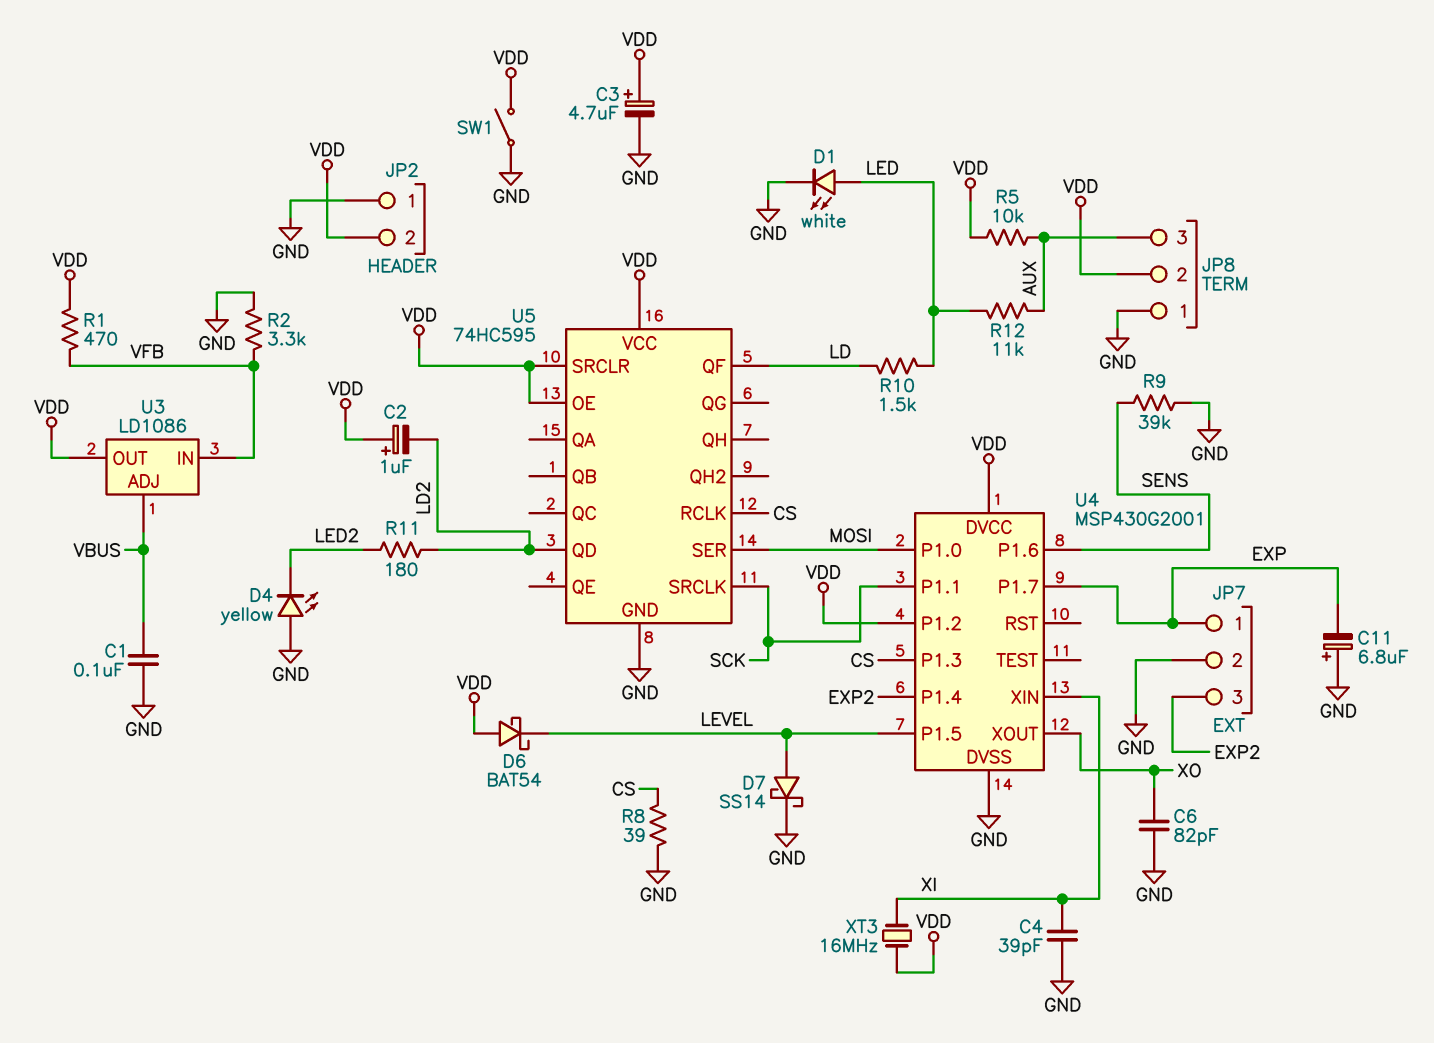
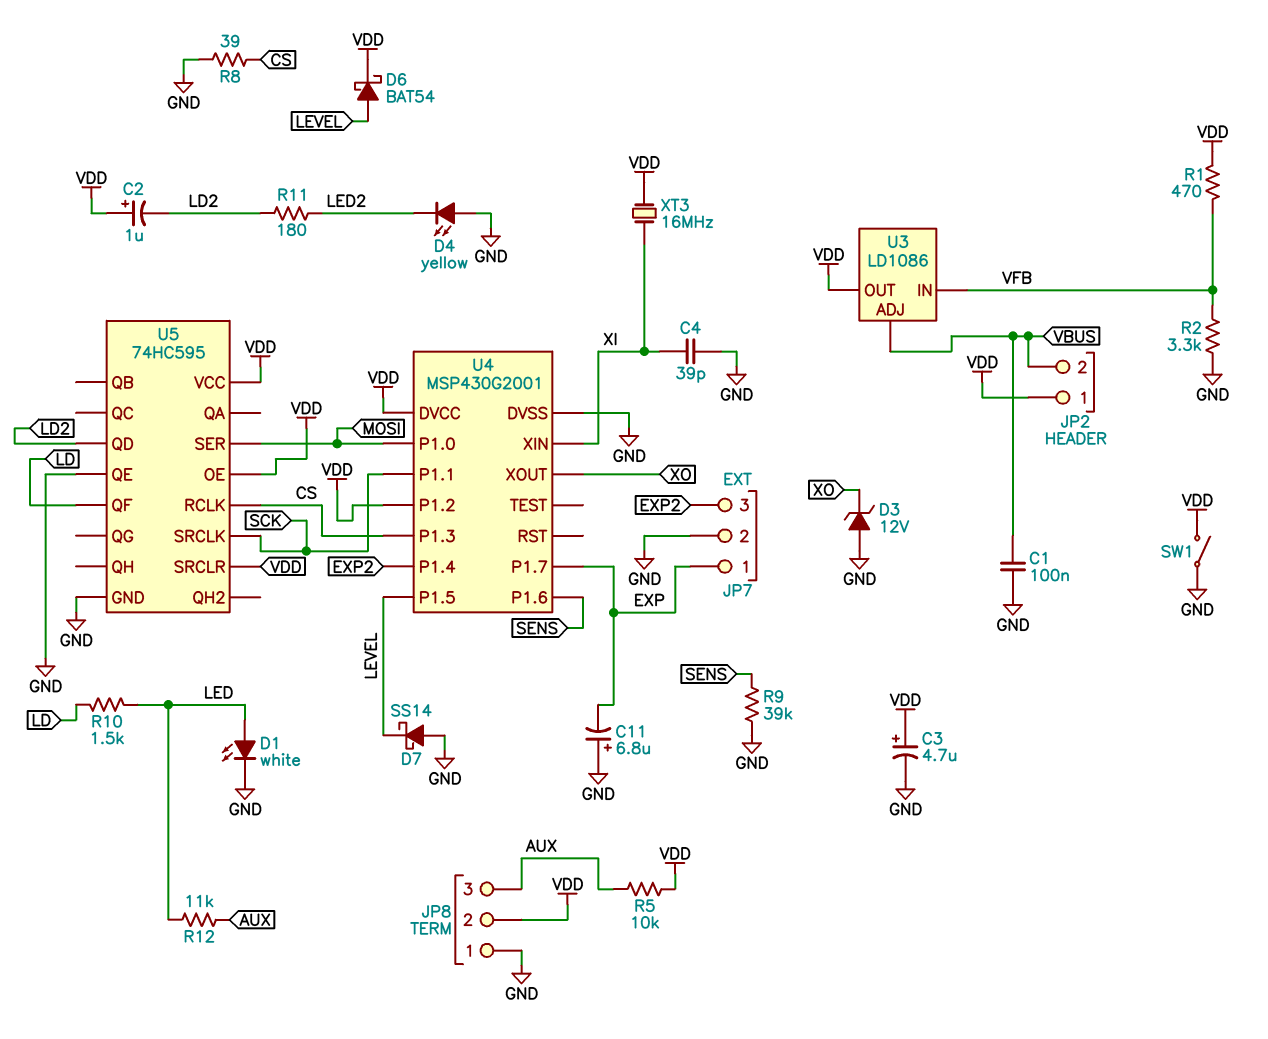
C6: 82pF (GND, XO) -> none
D3: none -> zener 12V (A GND, K XO)
D6: schottky BAT54 (A VDD, K LEVEL) -> schottky BAT54 (A LEVEL, K VDD)
D7: schottky SS14 (A LEVEL, K GND) -> schottky SS14 (A GND, K LEVEL)
JP2 pin 1: GND -> VDD
JP2 pin 2: VDD -> VBUS
U5 pin QE: none -> GND

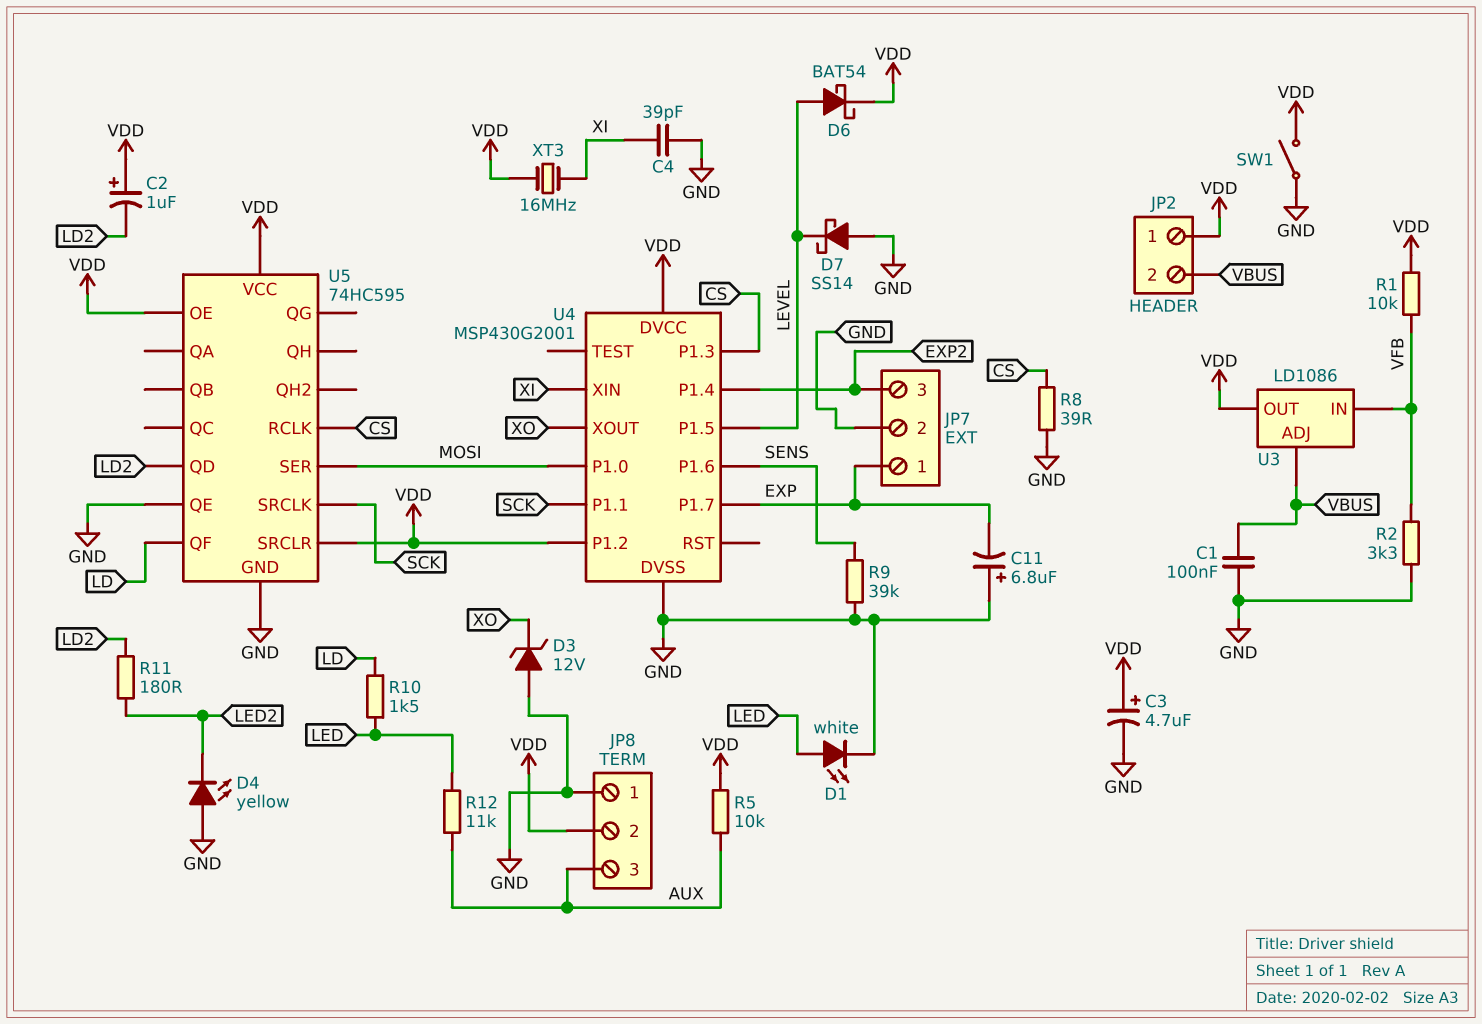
R1: 470 (VDD, VFB) -> 10k (VDD, VFB)

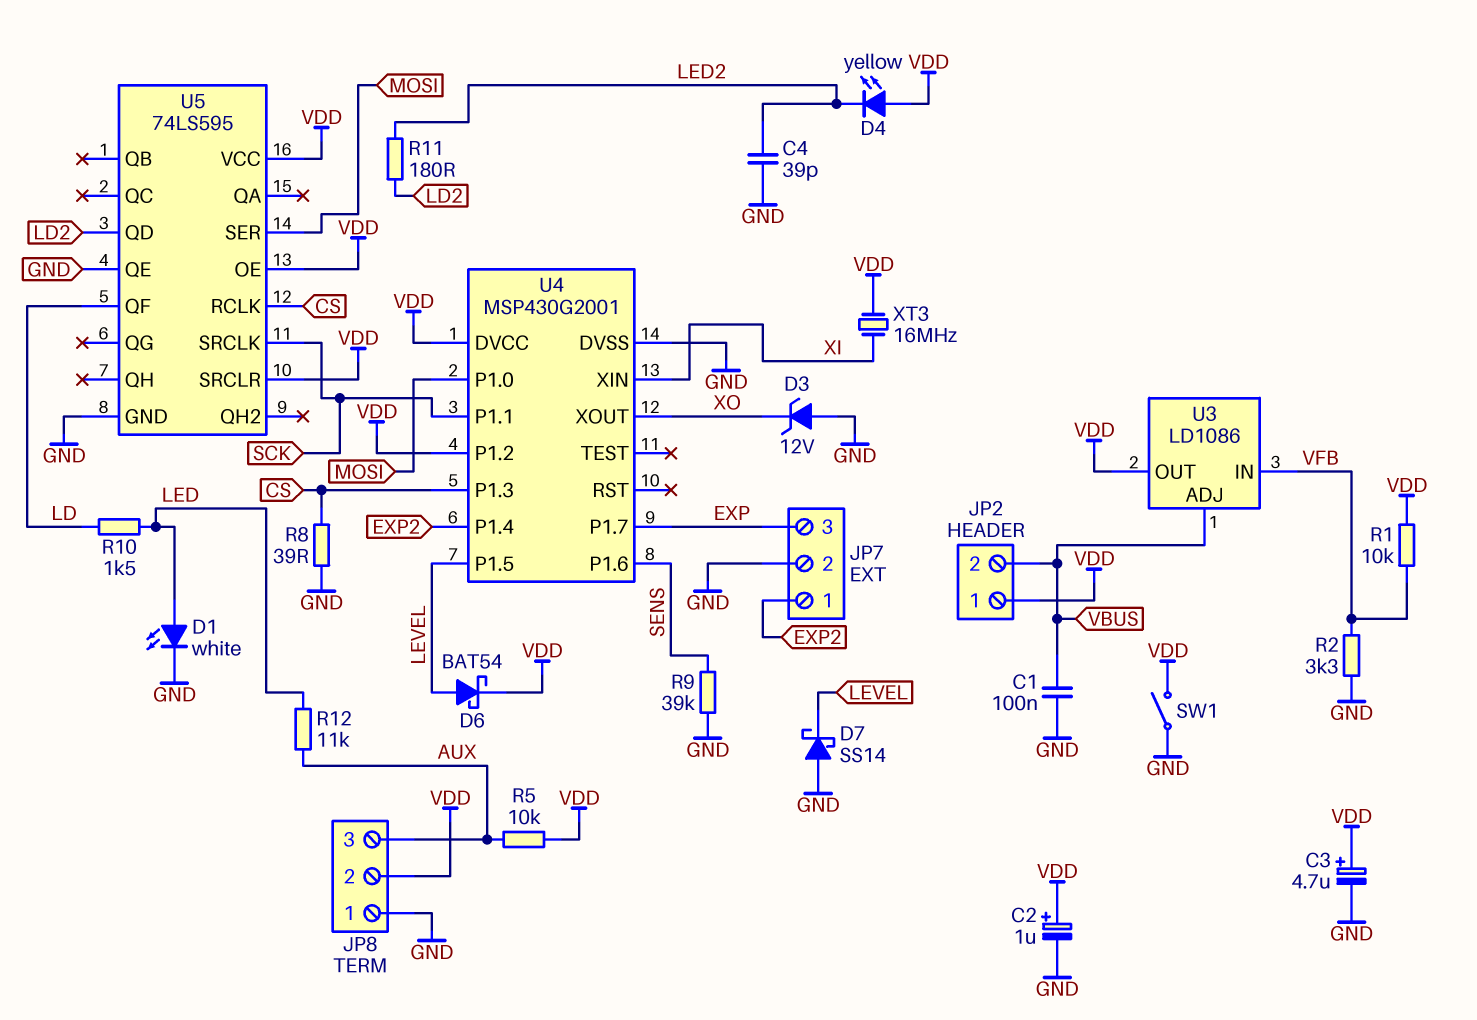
C2: 1uF (plus VDD, minus LD2) -> 1uF (plus VDD, minus GND)
C4: 39pF (GND, XI) -> 39pF (GND, LED2)
C11: 6.8uF (plus GND, minus EXP) -> none
D4: LED yellow (A GND, K LED2) -> LED yellow (A VDD, K LED2)
JP7 pin 1: EXP -> EXP2
JP7 pin 3: EXP2 -> EXP
U5: 74HC595 -> 74LS595

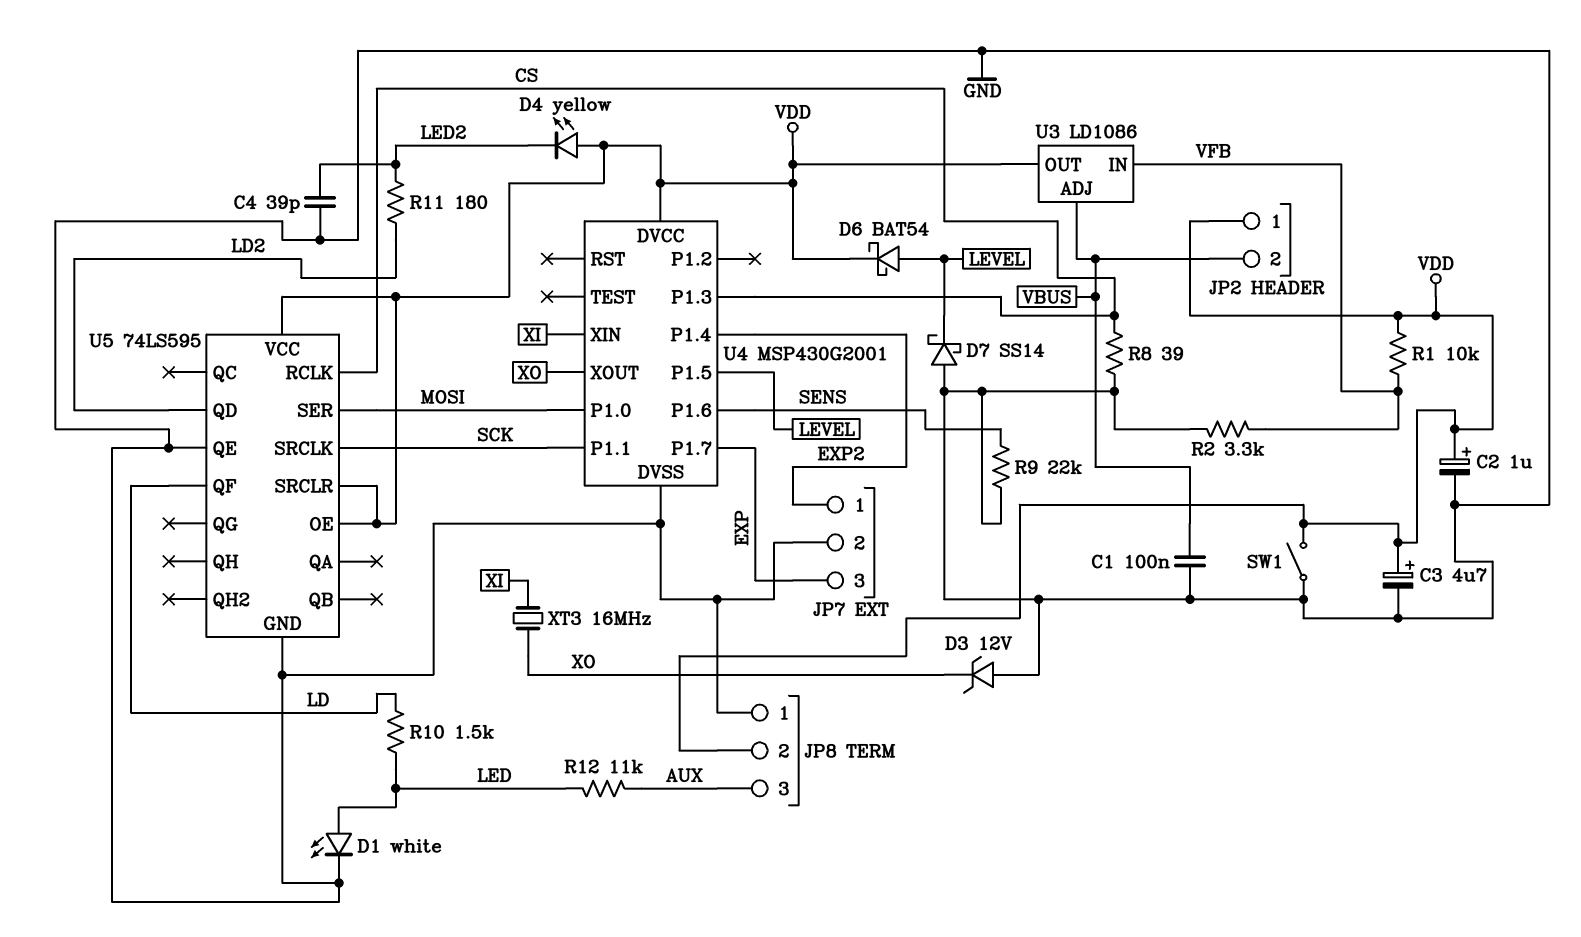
R5: 10k (AUX, VDD) -> none
R9: 39k (GND, SENS) -> 22k (GND, SENS)
U4 pin P1.2: VDD -> none
XT3: 16MHz (VDD, XI) -> 16MHz (XI, XO)

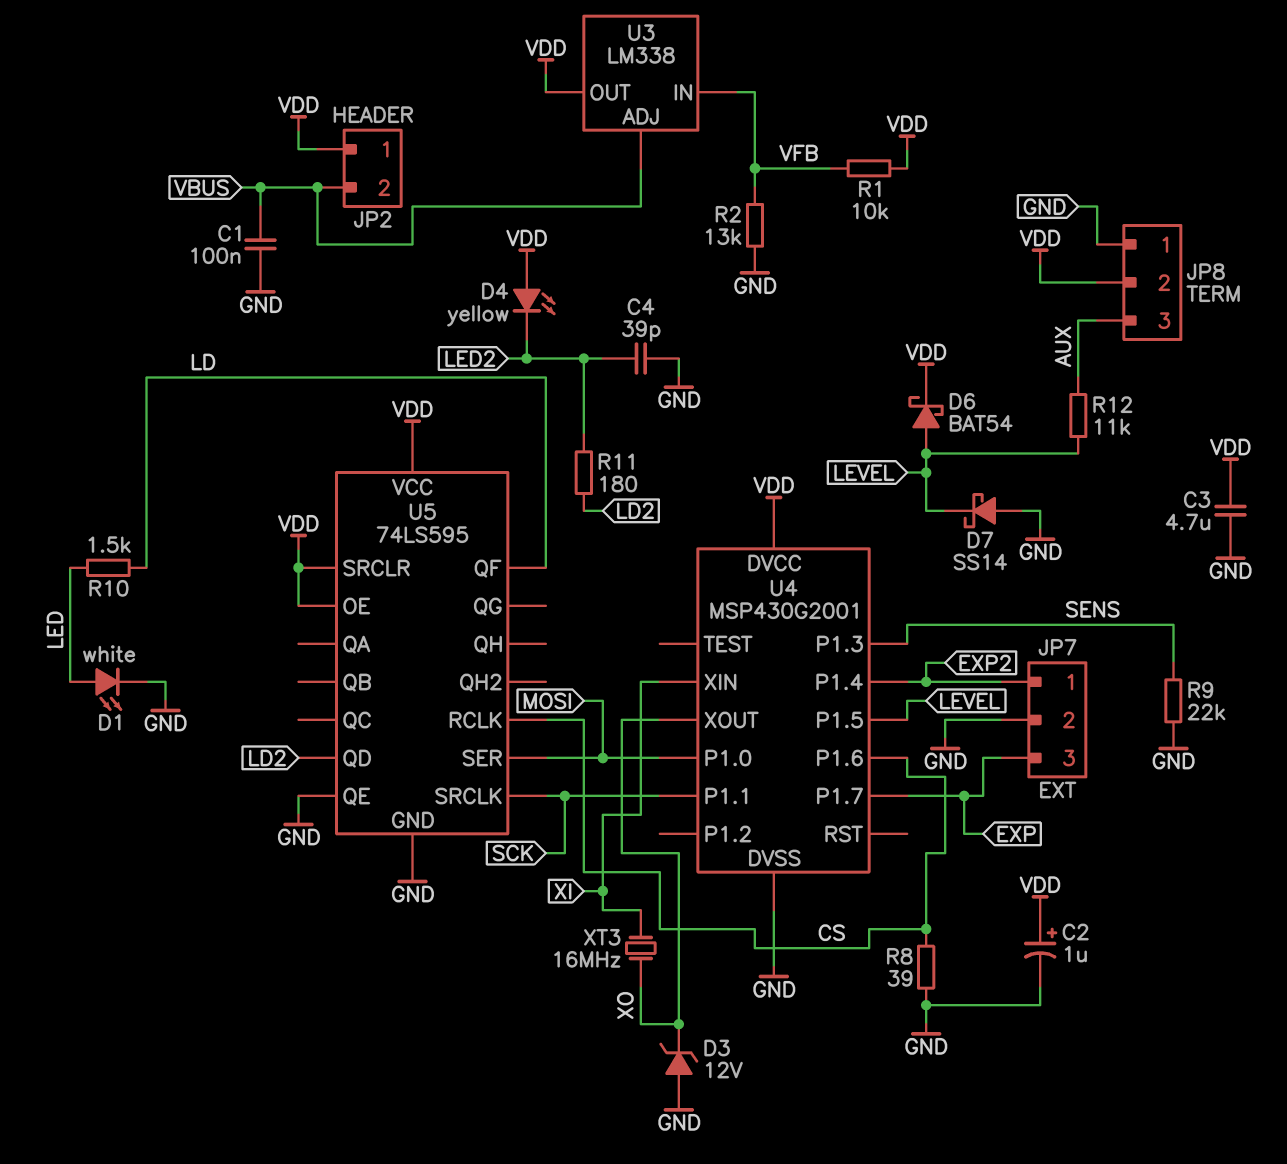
C3: 4.7uF (plus VDD, minus GND) -> 4.7uF (GND, VDD)
R2: 3.3k (GND, VFB) -> 13k (GND, VFB)
R12: 11k (AUX, LED) -> 11k (AUX, LEVEL)
SW1: switch (GND, VDD) -> none
U3: LD1086 -> LM338
U4 pin P1.3: CS -> SENS
U4 pin P1.6: SENS -> CS

